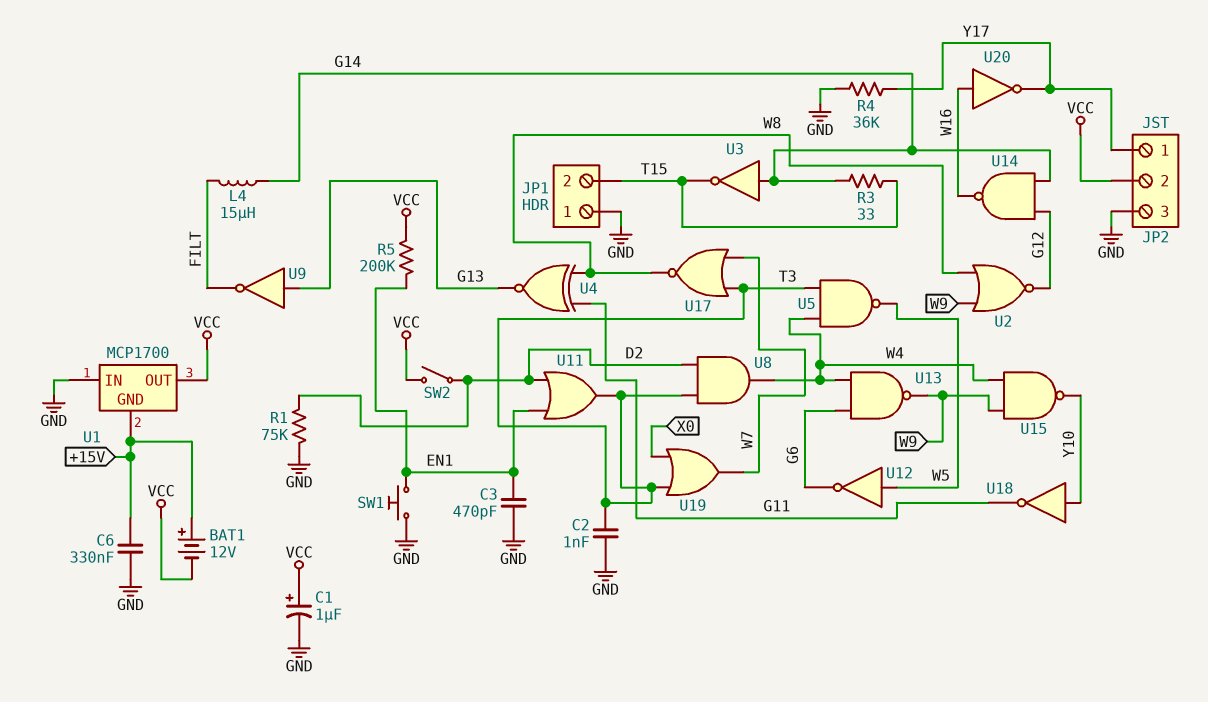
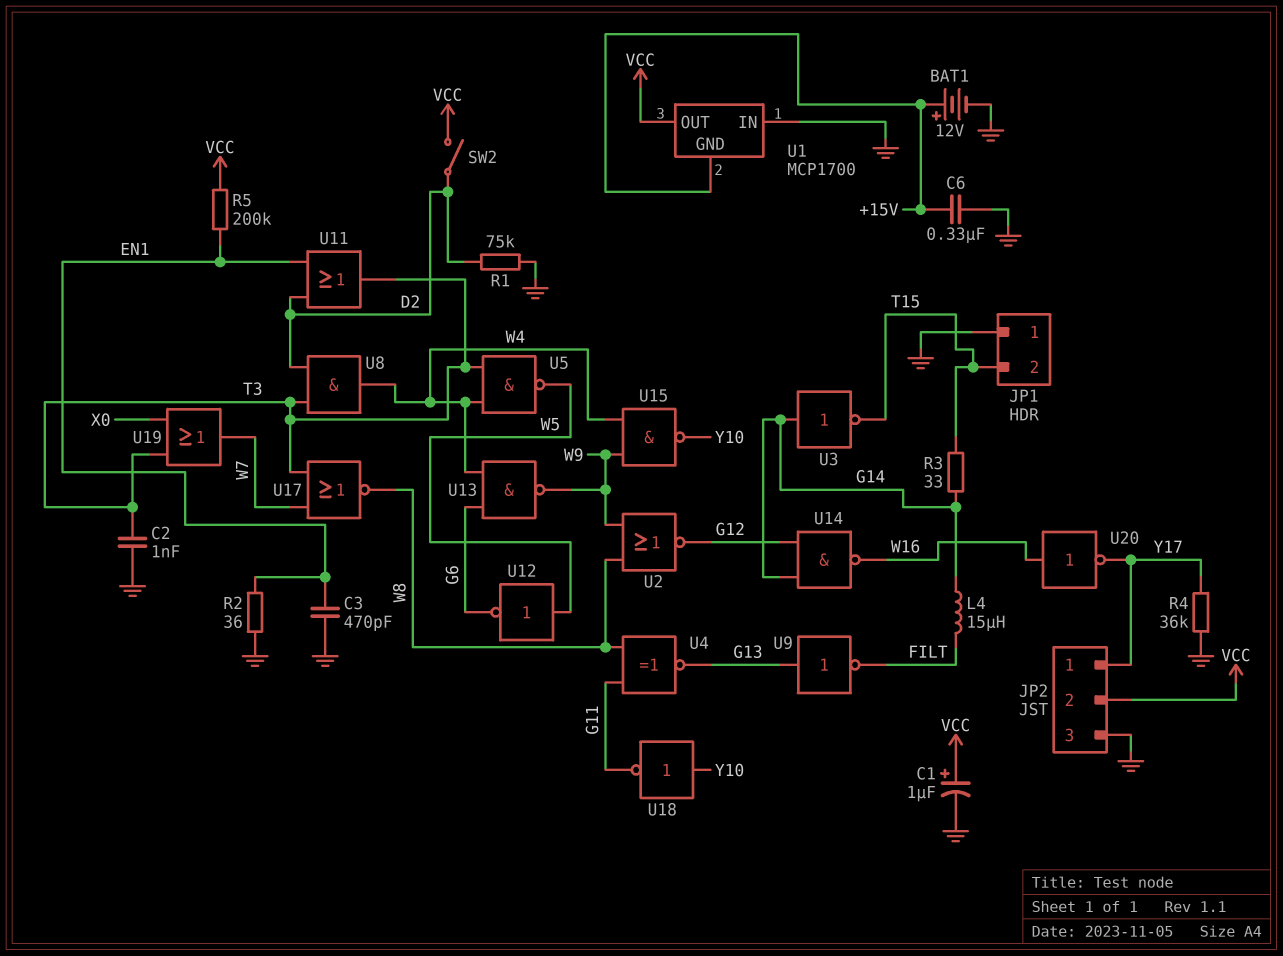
BAT1: 12V (plus +15V, minus VCC) -> 12V (plus +15V, minus GND)
R2: none -> 36 (EN1, GND)
SW1: button (EN1, GND) -> none

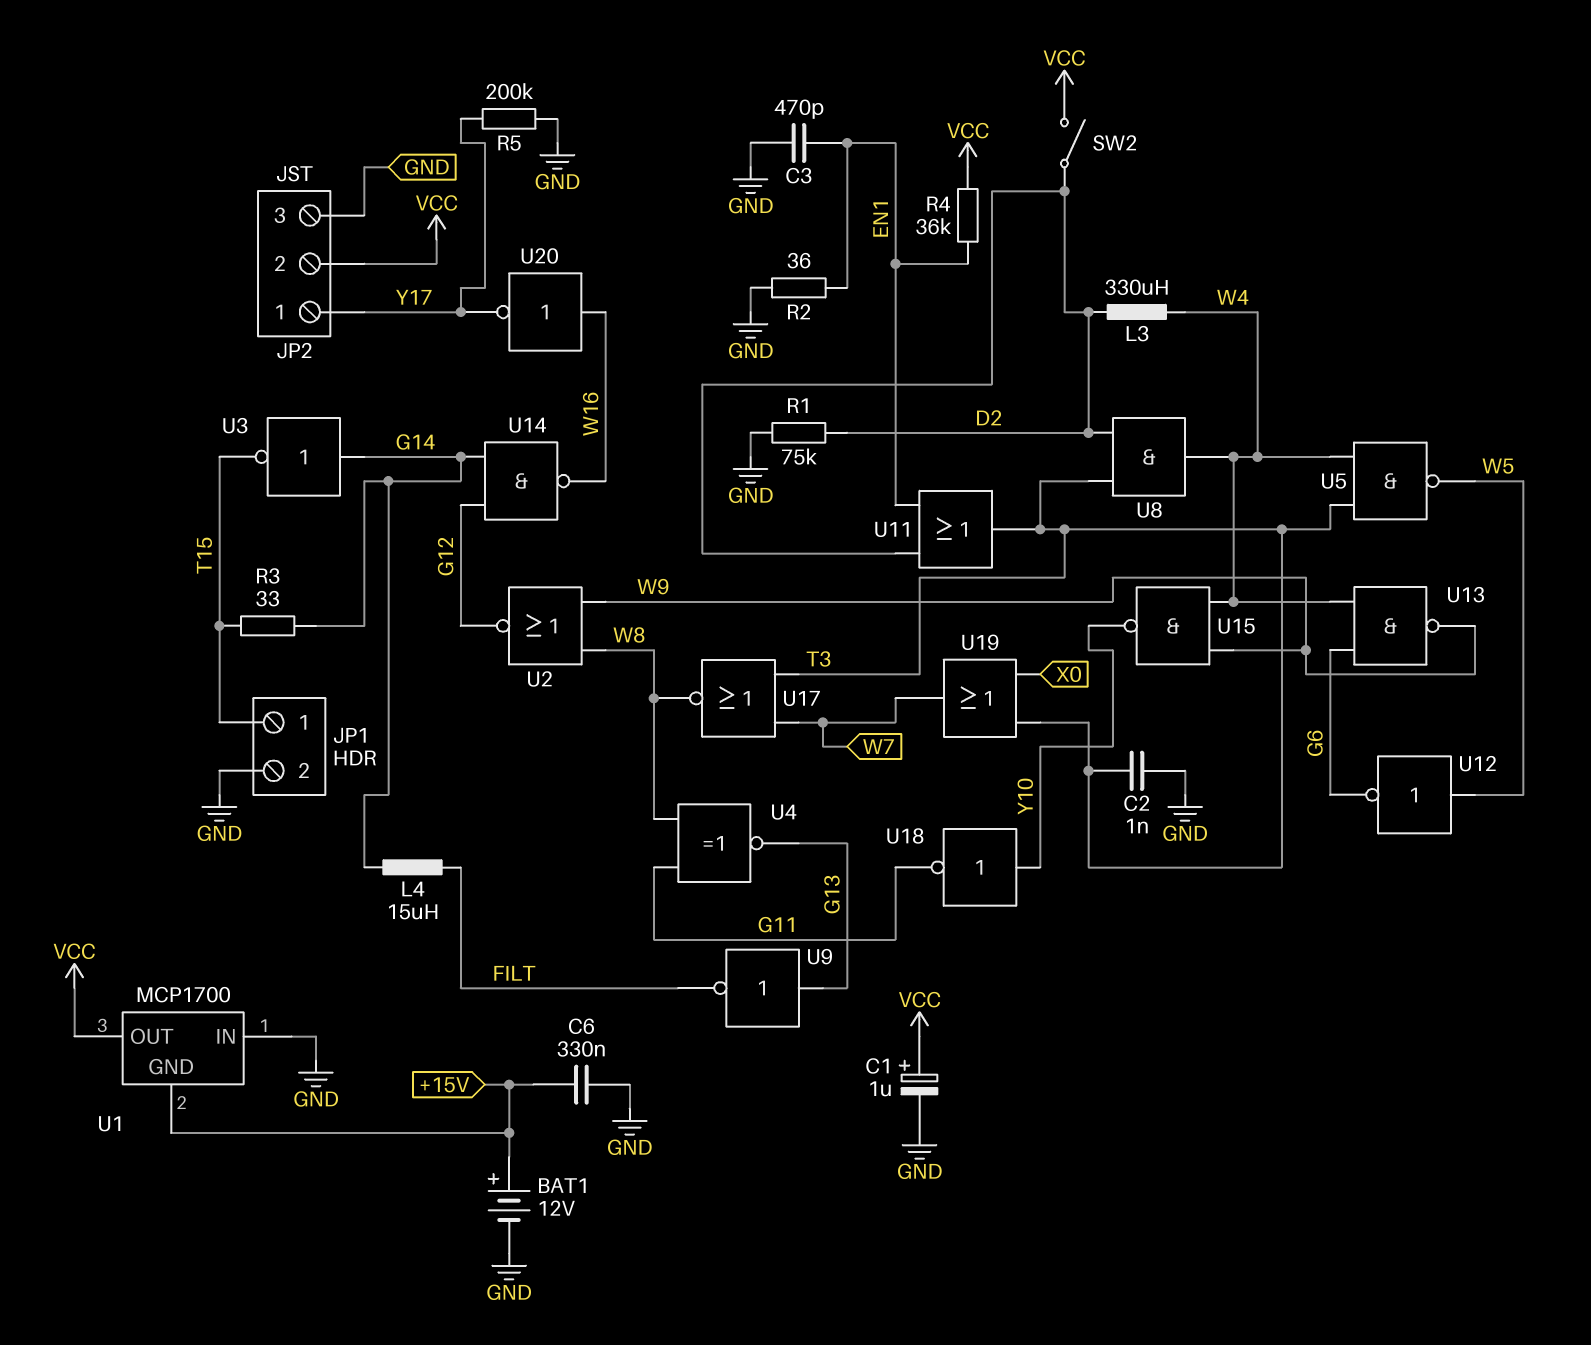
JP1 pin 1: GND -> T15
JP1 pin 2: T15 -> GND
L3: none -> 330uH (D2, W4)
R4: 36k (GND, Y17) -> 36k (EN1, VCC)
R5: 200k (EN1, VCC) -> 200k (GND, Y17)

